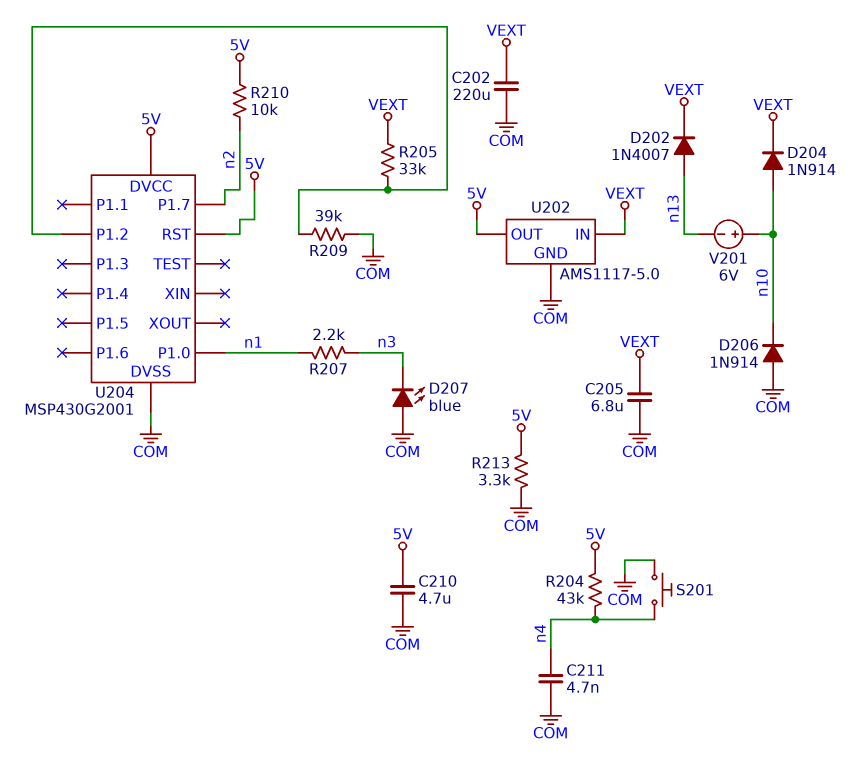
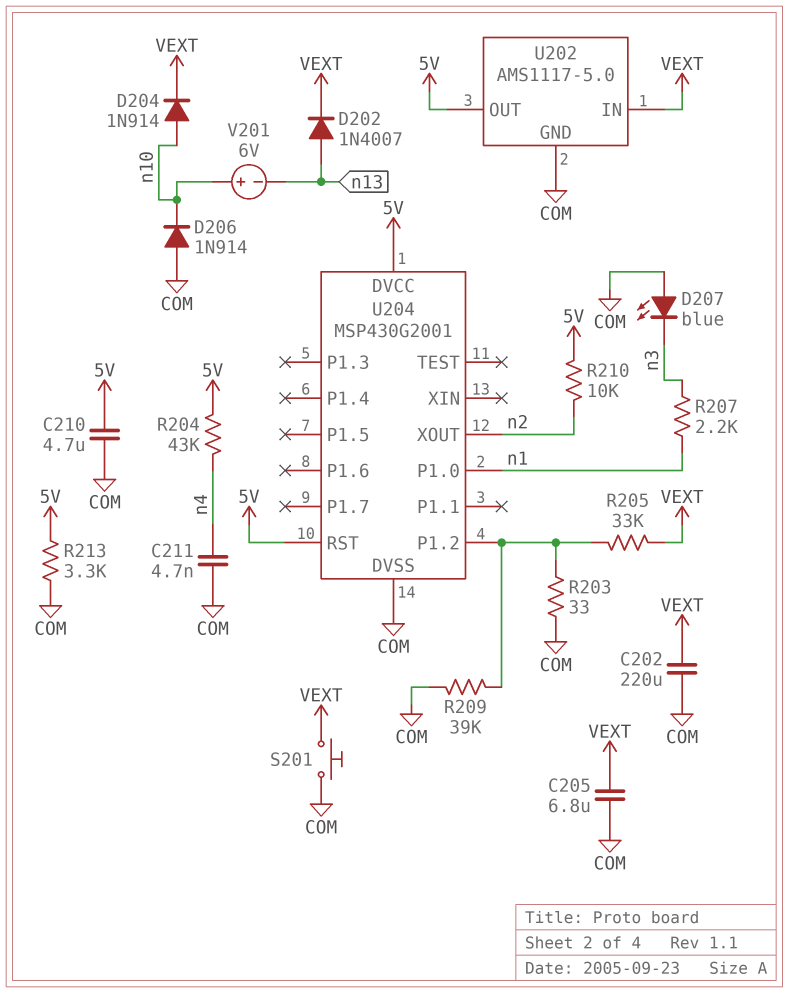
R203: none -> 33 (COM, U204/P1.2)
S201: button (COM, n4) -> button (COM, VEXT)
U204 pin P1.7: n2 -> none
U204 pin XOUT: none -> n2

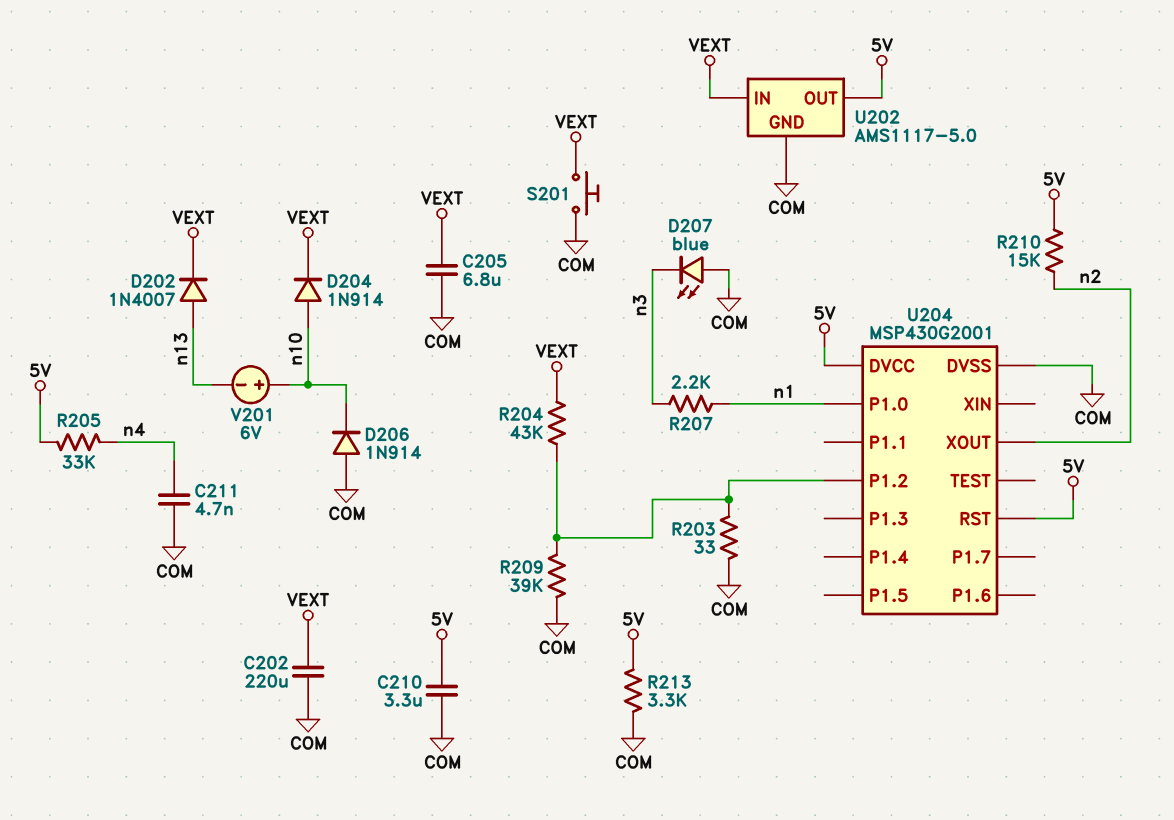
C210: 4.7uF (5V, COM) -> 3.3uF (5V, COM)
R204: 43k (5V, n4) -> 43k (U204/P1.2, VEXT)
R205: 33k (U204/P1.2, VEXT) -> 33k (5V, n4)
R210: 10k (5V, n2) -> 15k (5V, n2)

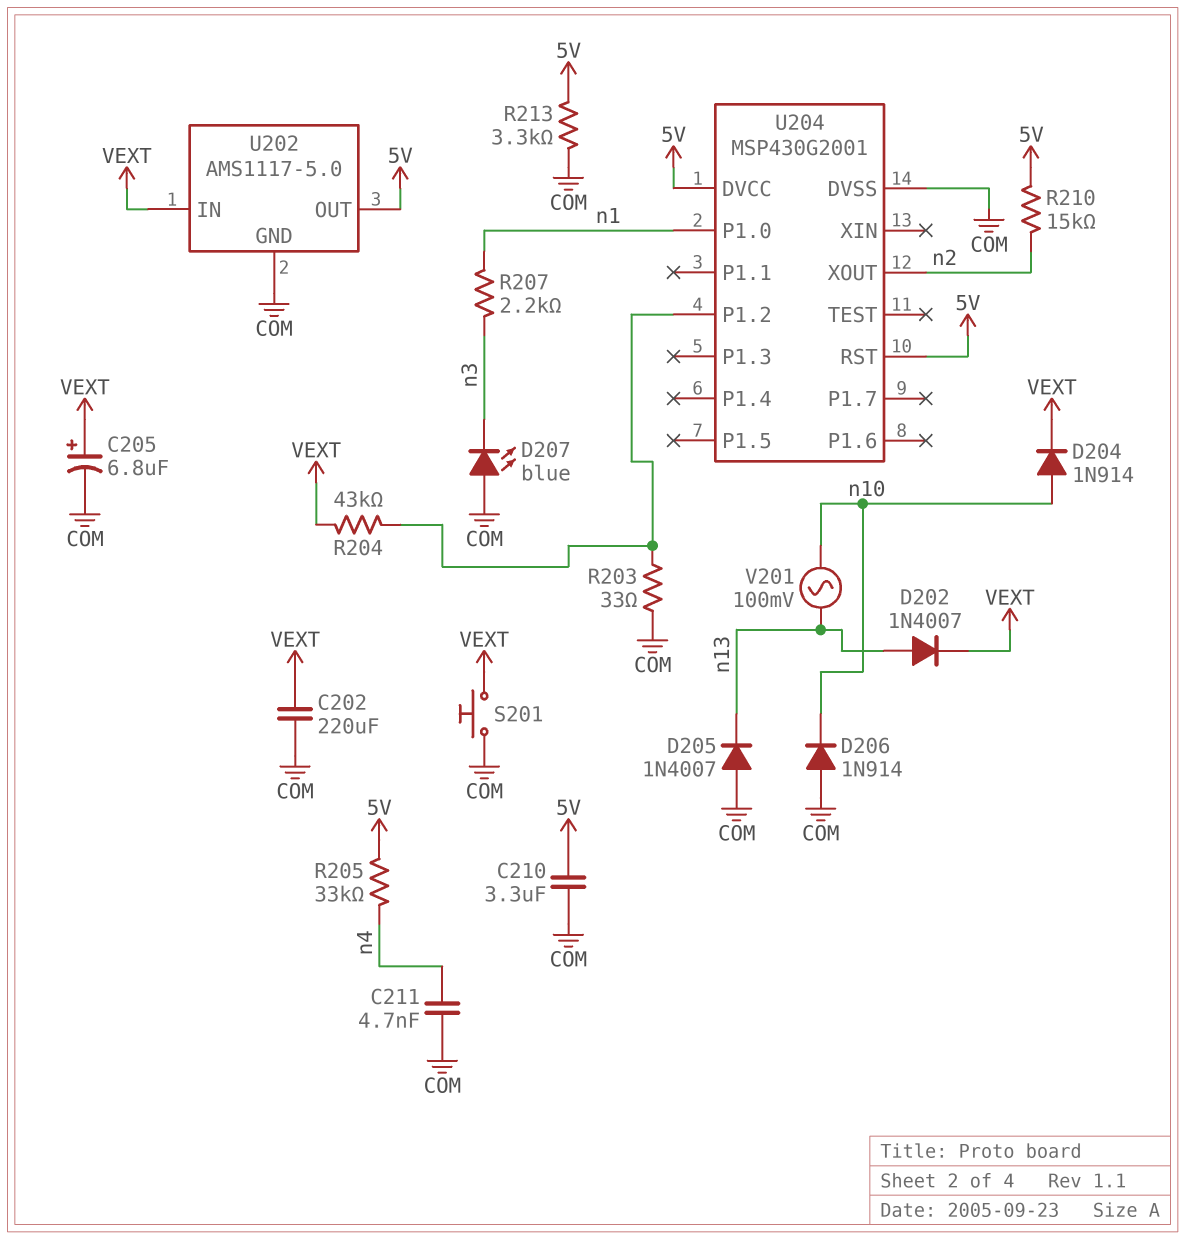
C205: 6.8uF (COM, VEXT) -> 6.8uF (plus VEXT, minus COM)
D205: none -> diode 1N4007 (A COM, K n13)
R209: 39k (COM, U204/P1.2) -> none
V201: 6V (plus n10, minus n13) -> AC 100mV (n10, n13)

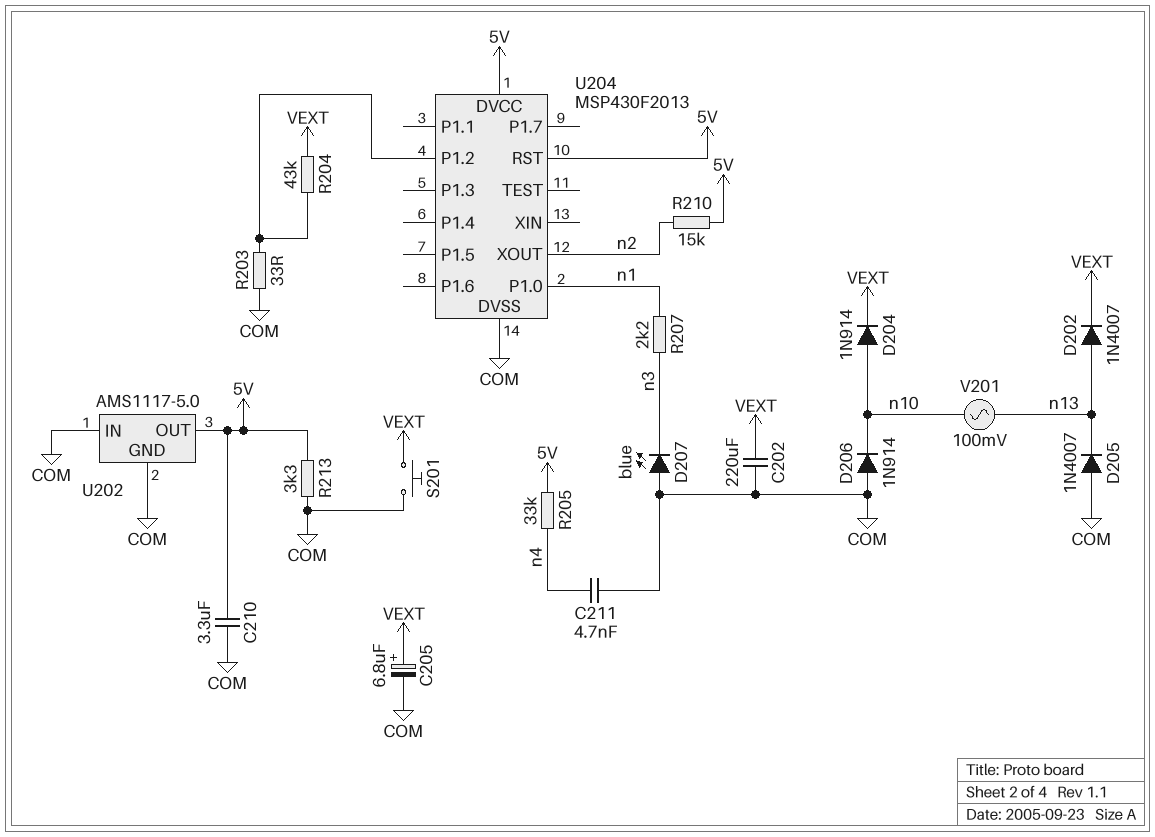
U202 pin IN: VEXT -> COM
U204: MSP430G2001 -> MSP430F2013

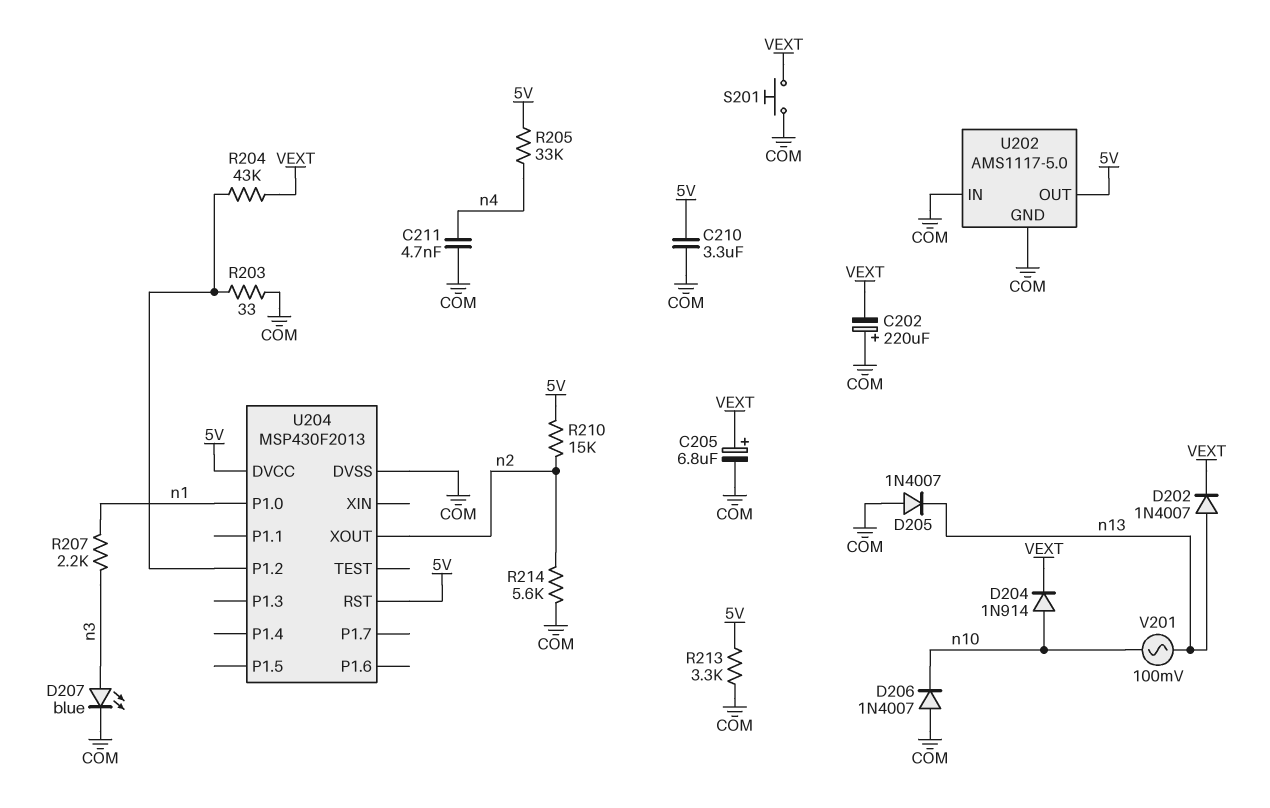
C202: 220uF (COM, VEXT) -> 220uF (plus COM, minus VEXT)
D206: diode 1N914 (A COM, K n10) -> diode 1N4007 (A COM, K n10)
D207: LED blue (A COM, K n3) -> LED blue (A n3, K COM)
R214: none -> 5.6k (COM, n2)

